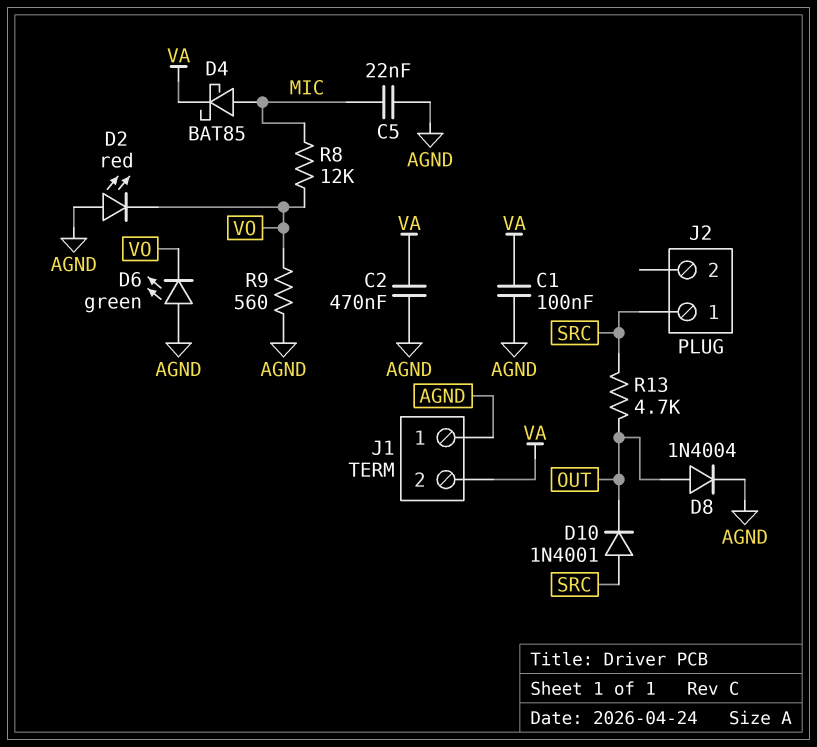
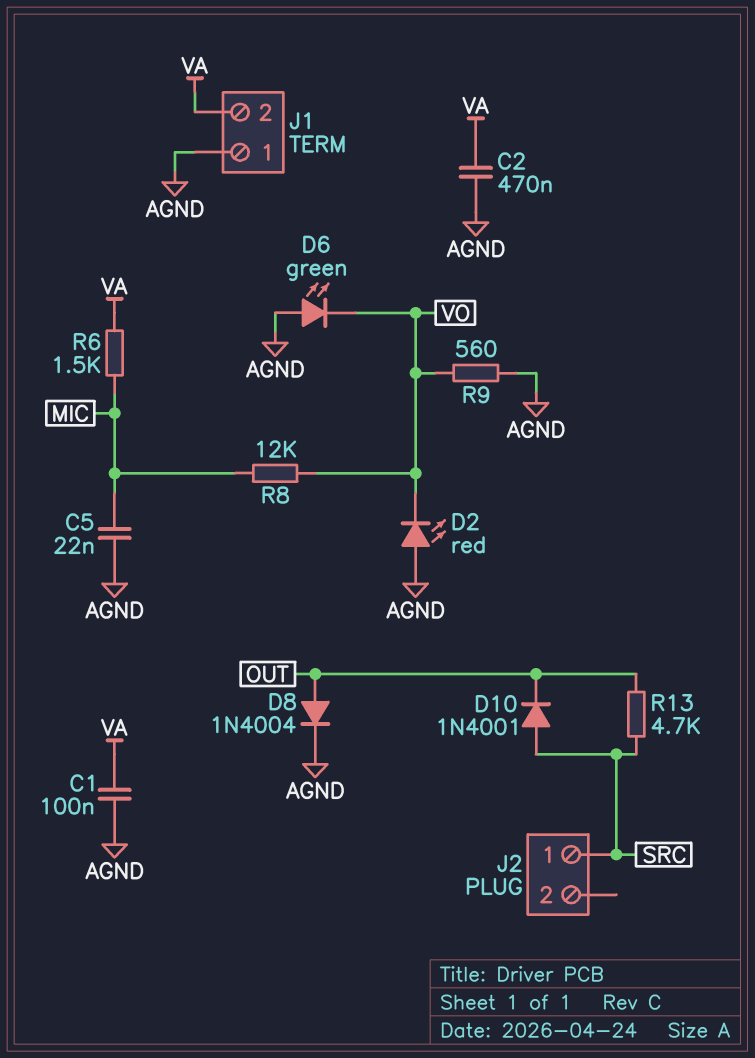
D4: schottky BAT85 (A MIC, K VA) -> none
R6: none -> 1.5k (MIC, VA)

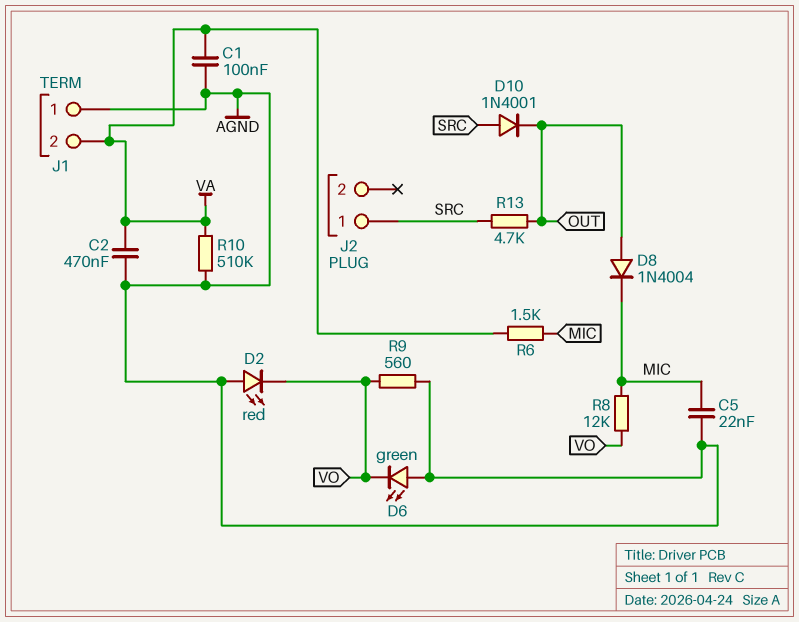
D8: diode 1N4004 (A OUT, K AGND) -> diode 1N4004 (A OUT, K MIC)
R10: none -> 510k (AGND, VA)

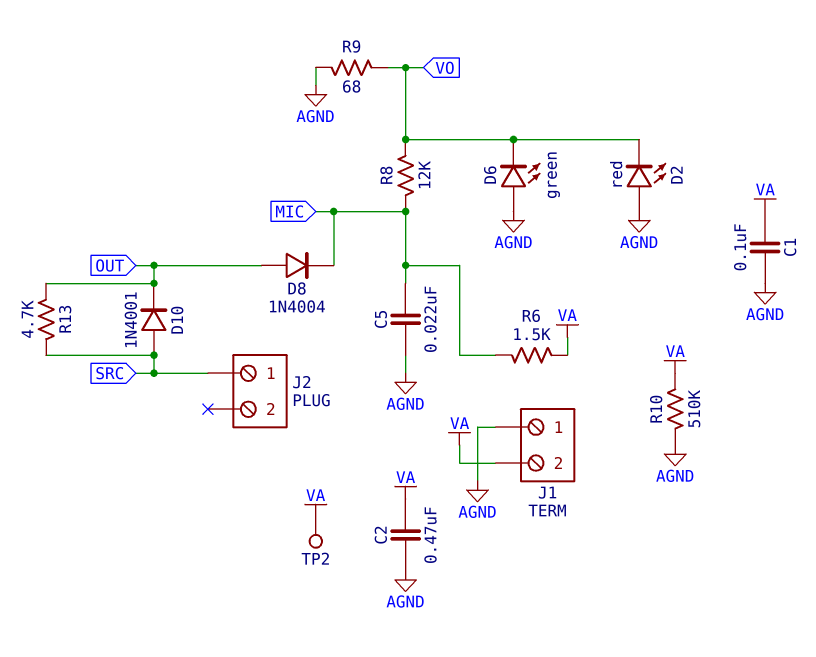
R9: 560 (AGND, VO) -> 68 (AGND, VO)
TP2: none -> test point (VA)

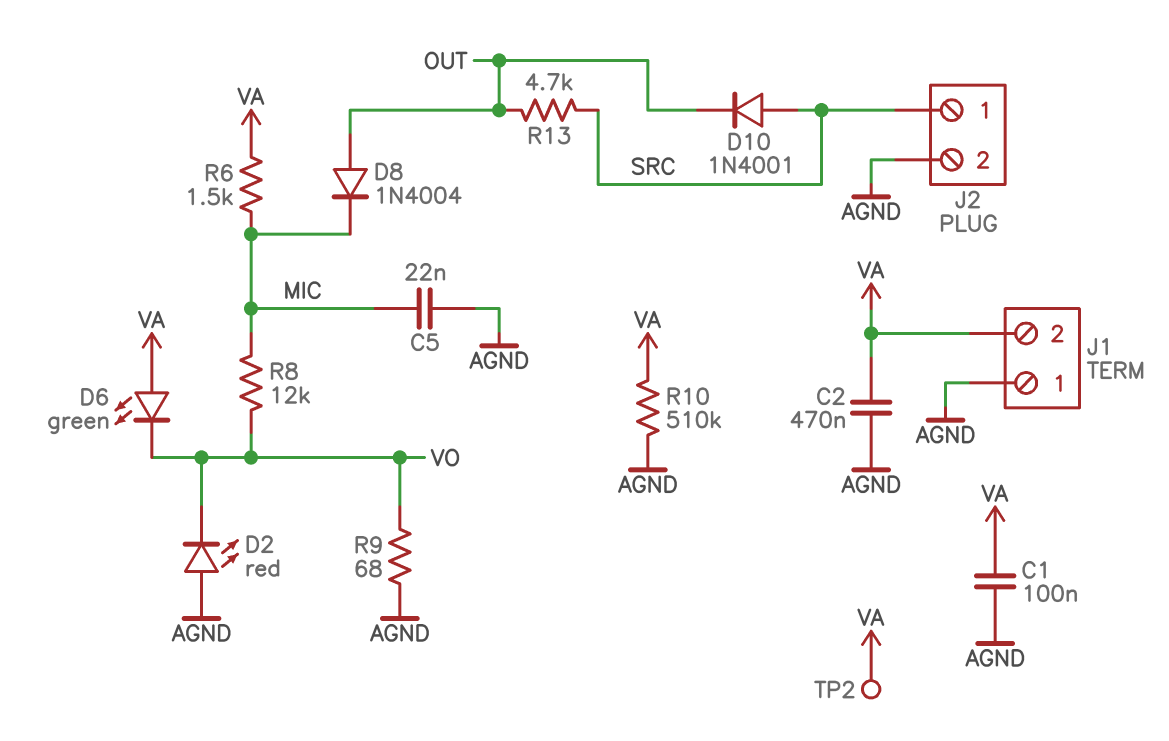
D6: LED green (A AGND, K VO) -> LED green (A VA, K VO)
J2 pin 2: none -> AGND

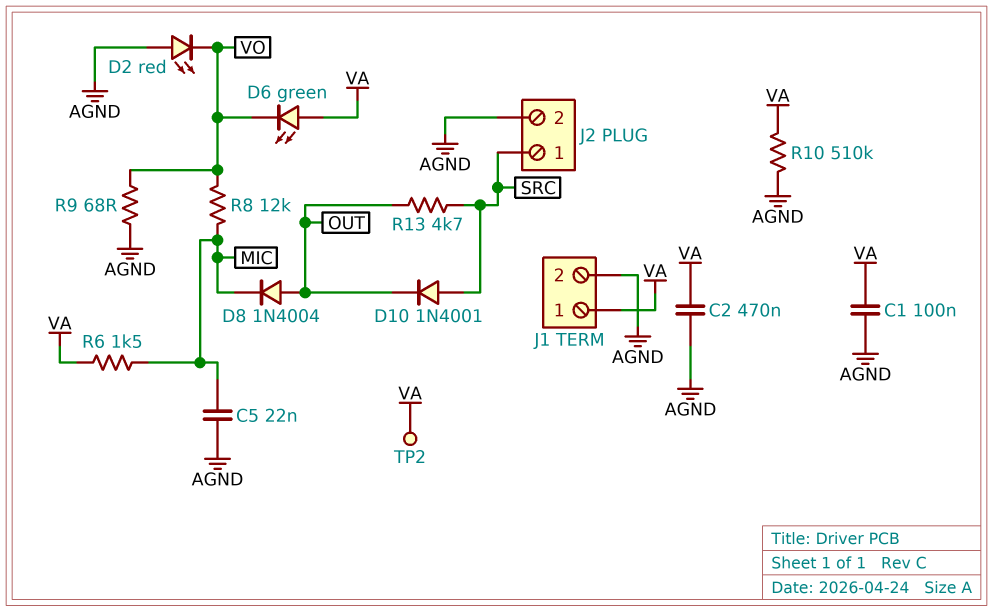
J1 pin 1: AGND -> VA
J1 pin 2: VA -> AGND

